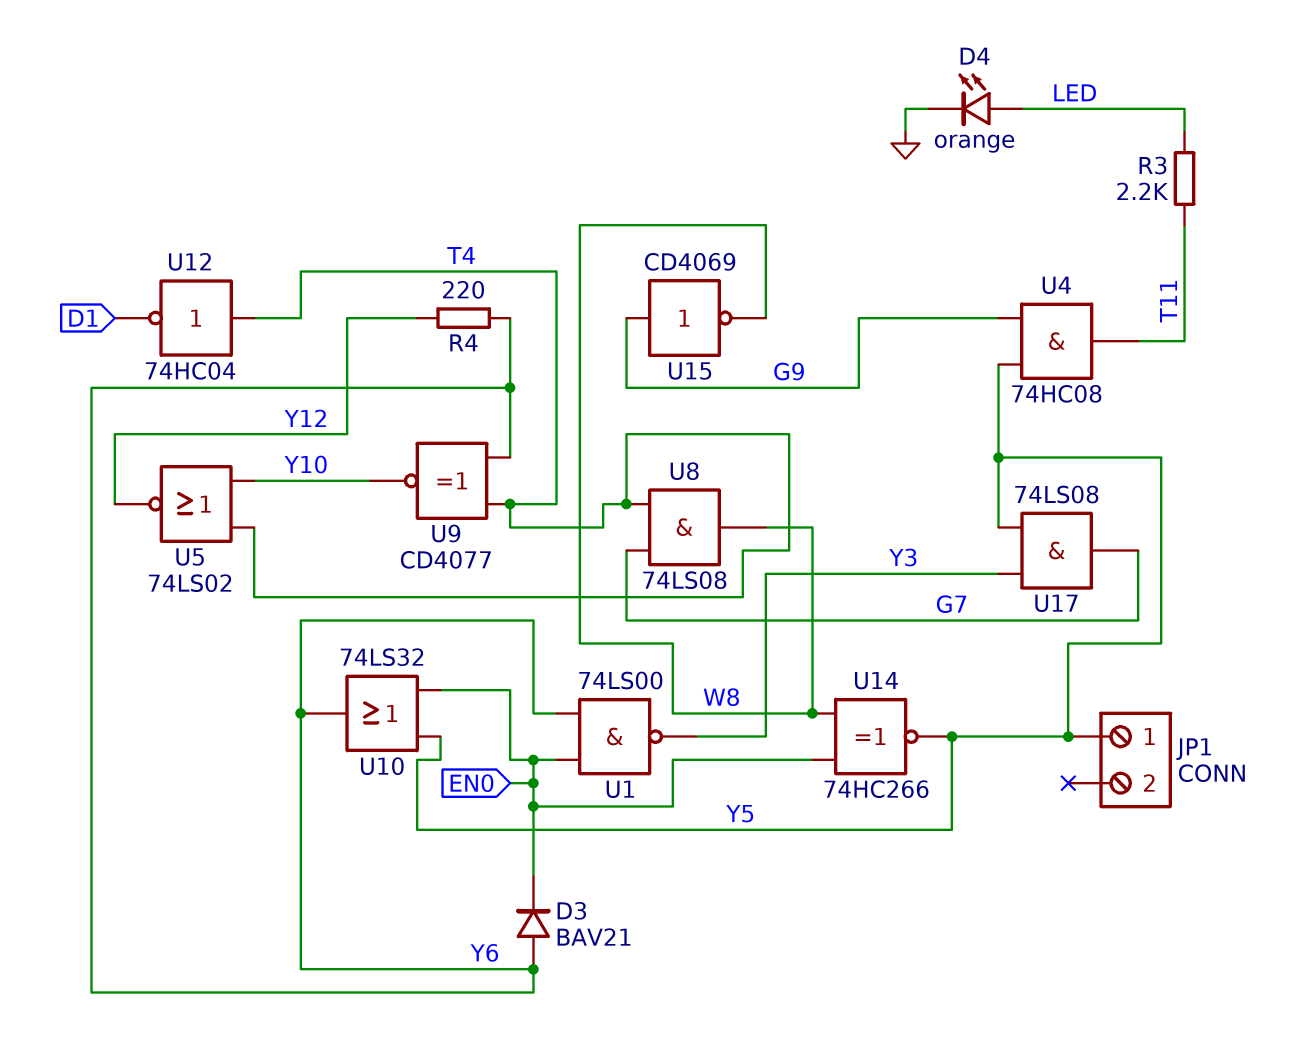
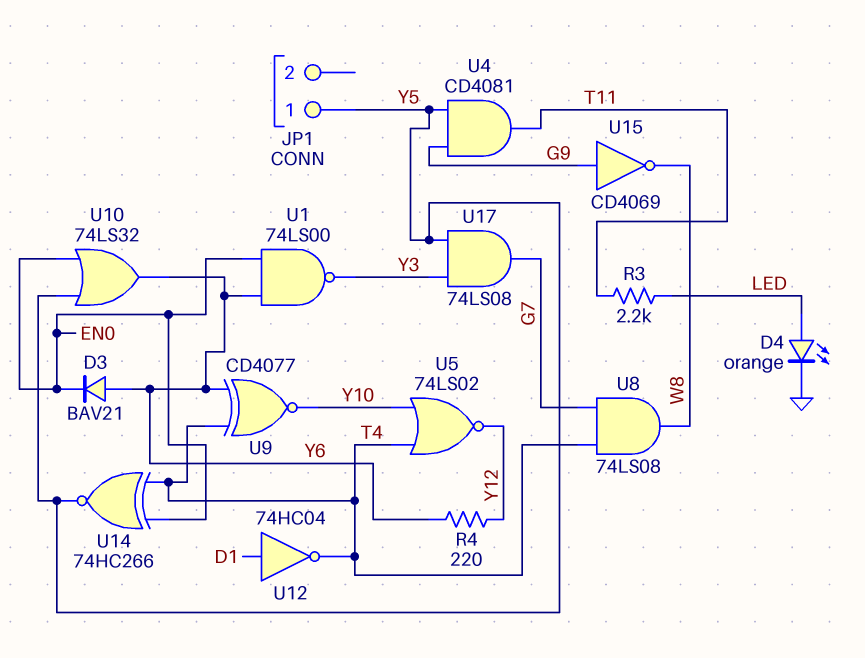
U4: AND 74HC08 (in G9, in Y5, out T11) -> AND CD4081 (in G9, in Y5, out T11)
U12: NOT 74HC04 (in T4, out D1) -> NOT 74HC04 (in D1, out T4)
U14: XNOR 74HC266 (in EN0, in W8, out Y5) -> XNOR 74HC266 (in EN0, in T4, out Y5)

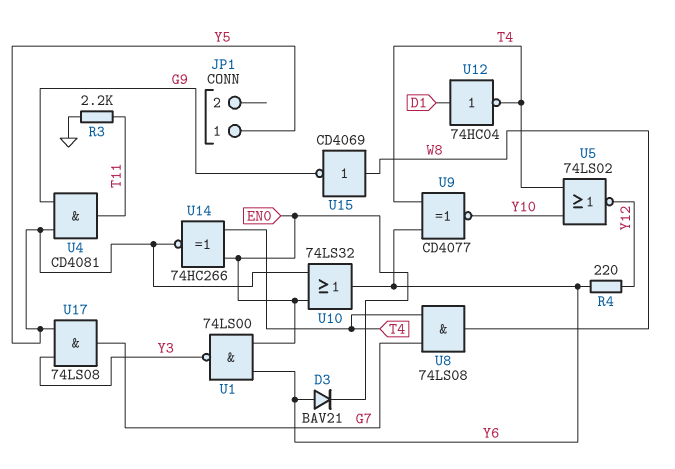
D4: LED orange (A LED, K GND) -> none
R3: 2.2k (LED, T11) -> 2.2k (GND, T11)
U15: NOT CD4069 (in G9, out W8) -> NOT CD4069 (in W8, out G9)

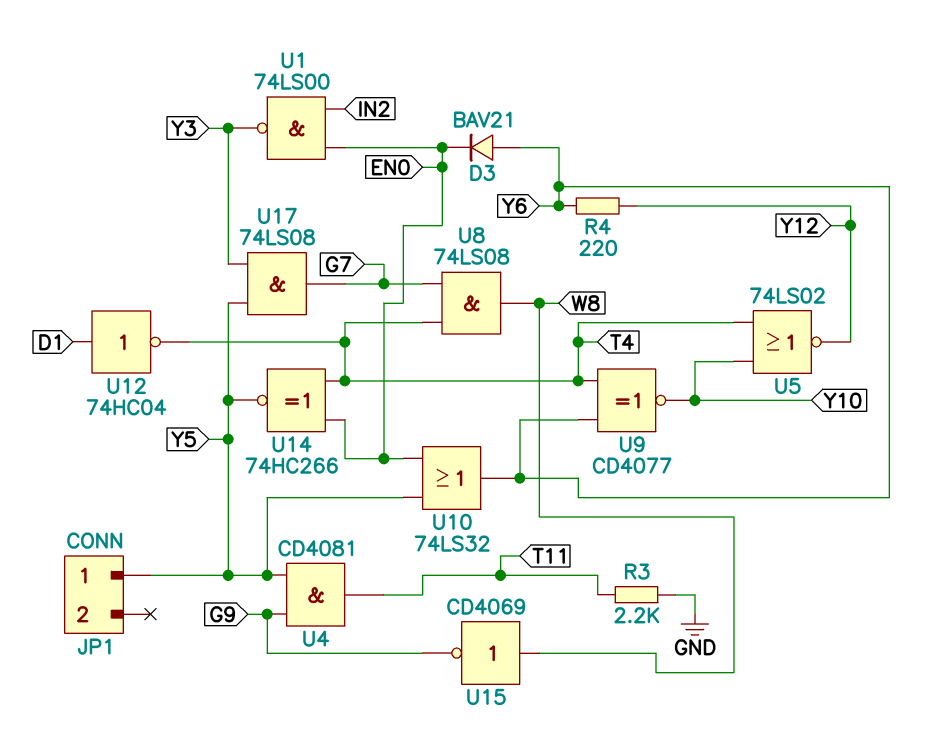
U1: NAND 74LS00 (in EN0, in Y6, out Y3) -> NAND 74LS00 (in EN0, in IN2, out Y3)

